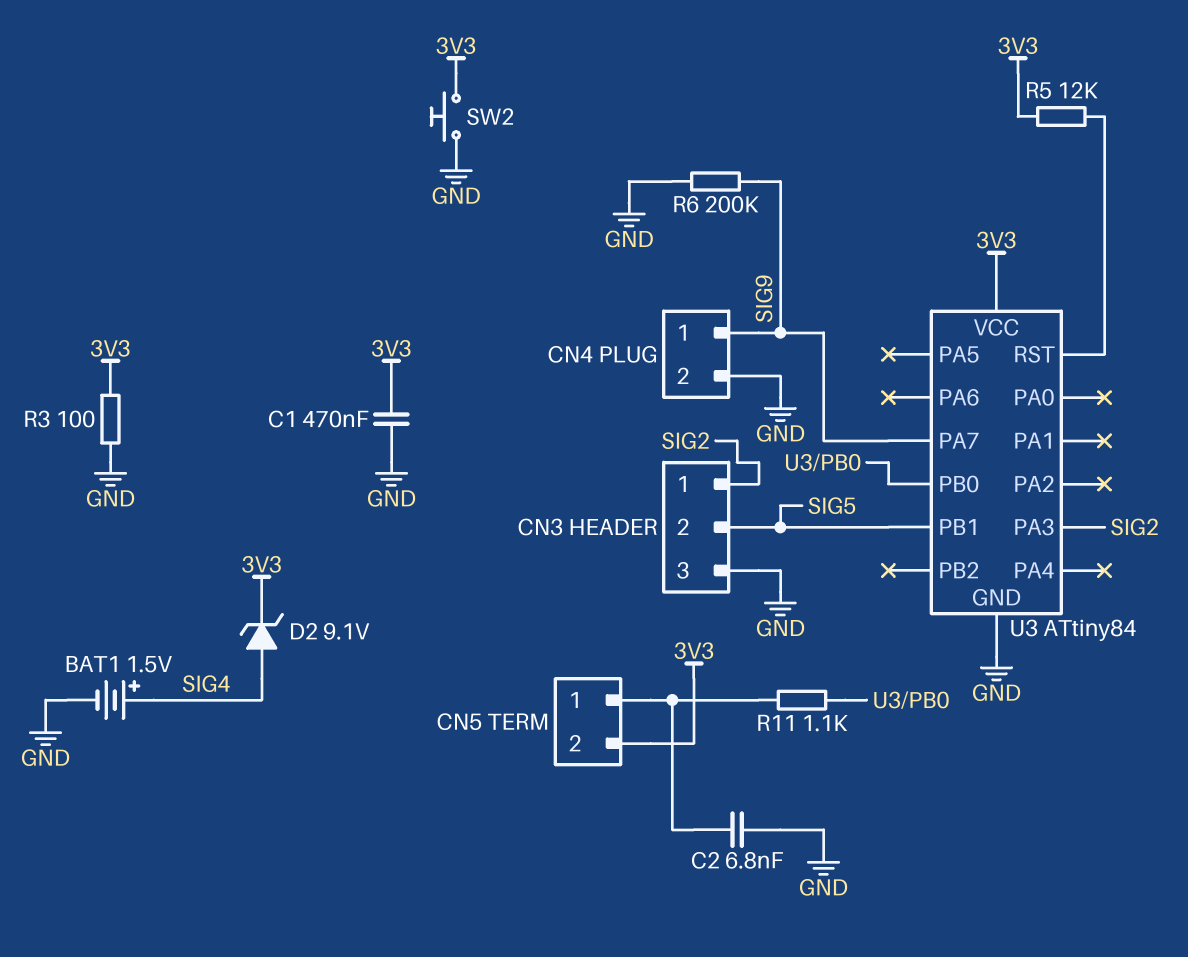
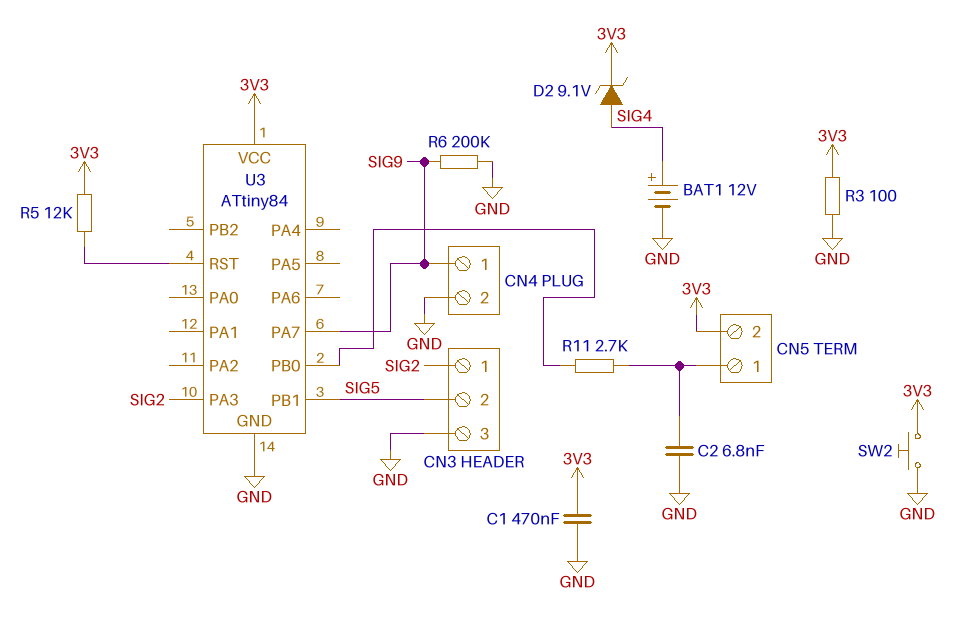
BAT1: 1.5V (plus SIG4, minus GND) -> 12V (plus SIG4, minus GND)
R11: 1.1k (CN5/1, U3/PB0) -> 2.7k (CN5/1, U3/PB0)

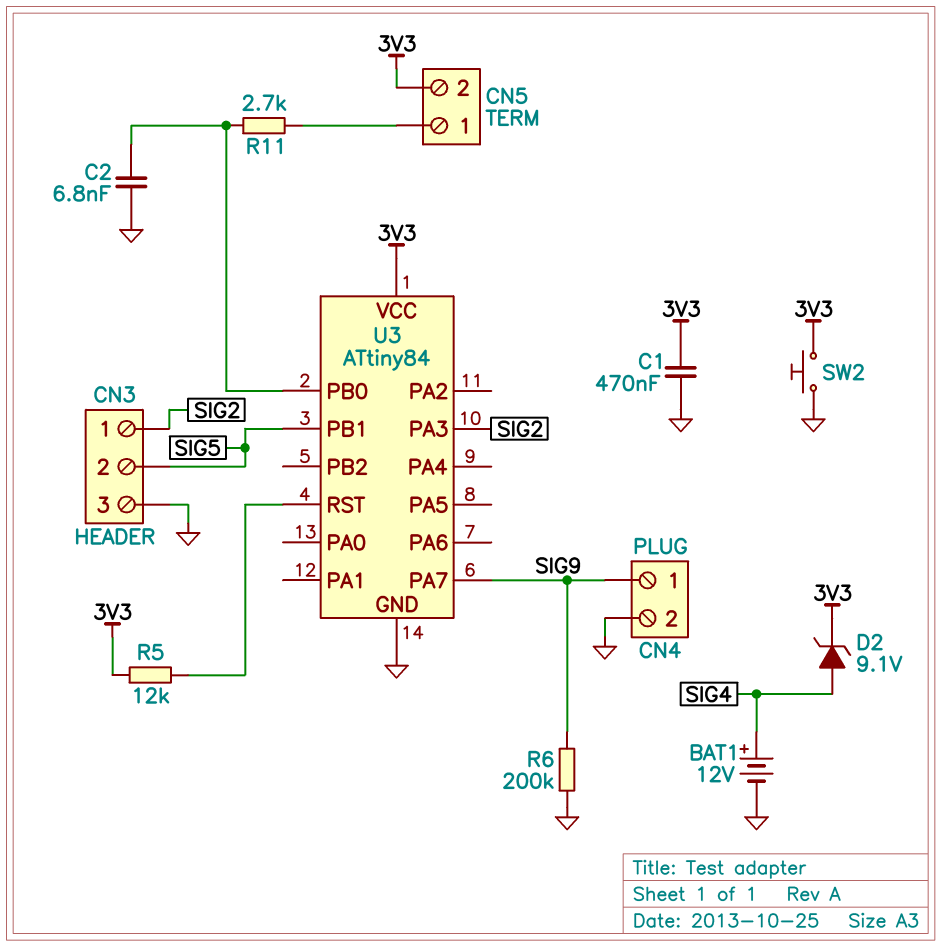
C2: 6.8nF (CN5/1, GND) -> 6.8nF (GND, U3/PB0)
R3: 100 (3V3, GND) -> none

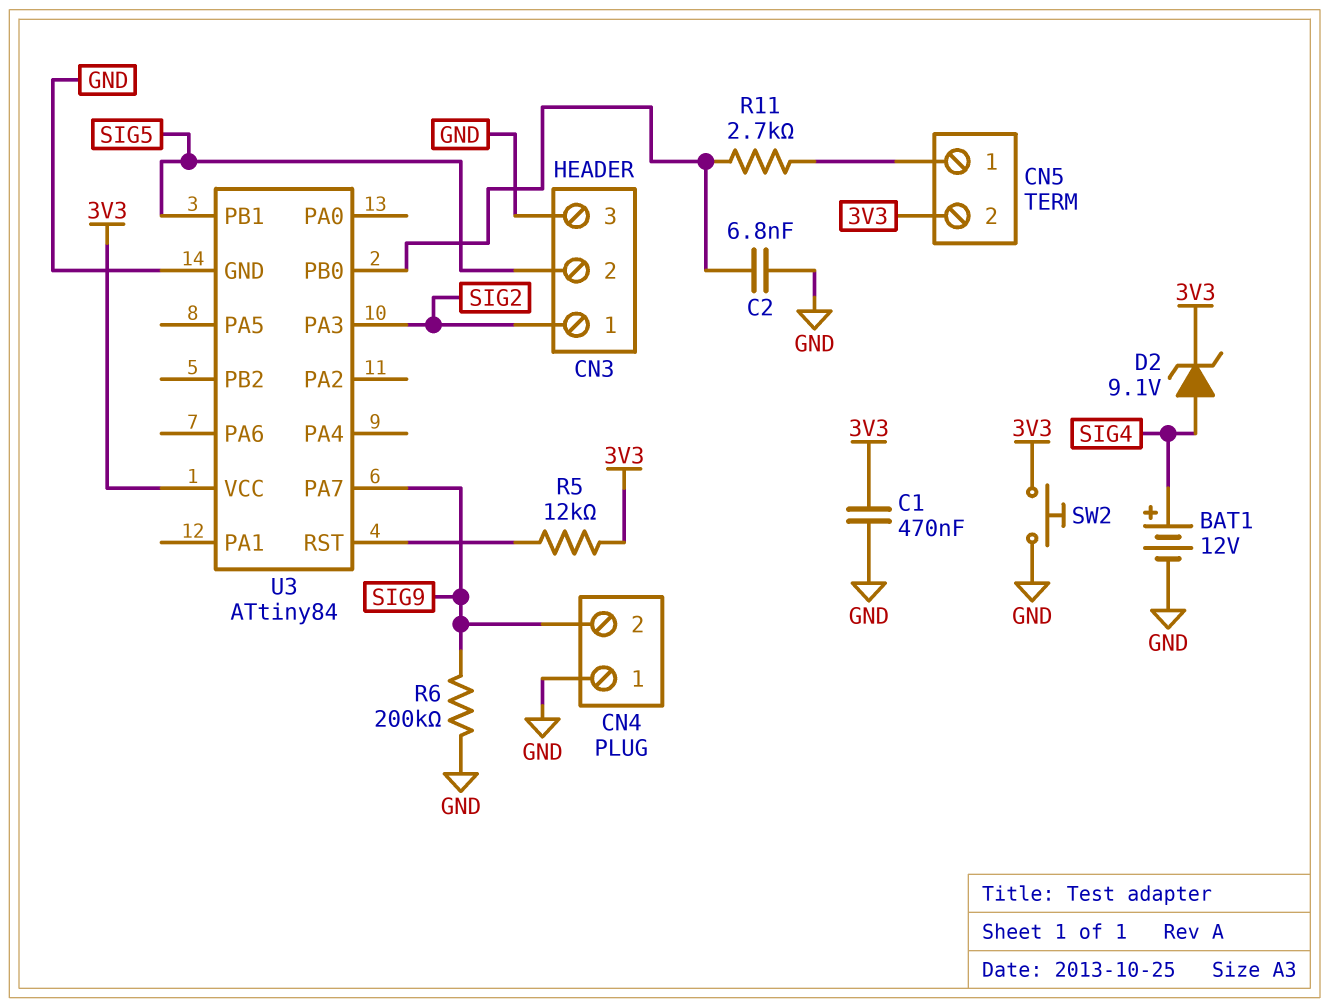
CN4 pin 1: SIG9 -> GND
CN4 pin 2: GND -> SIG9

